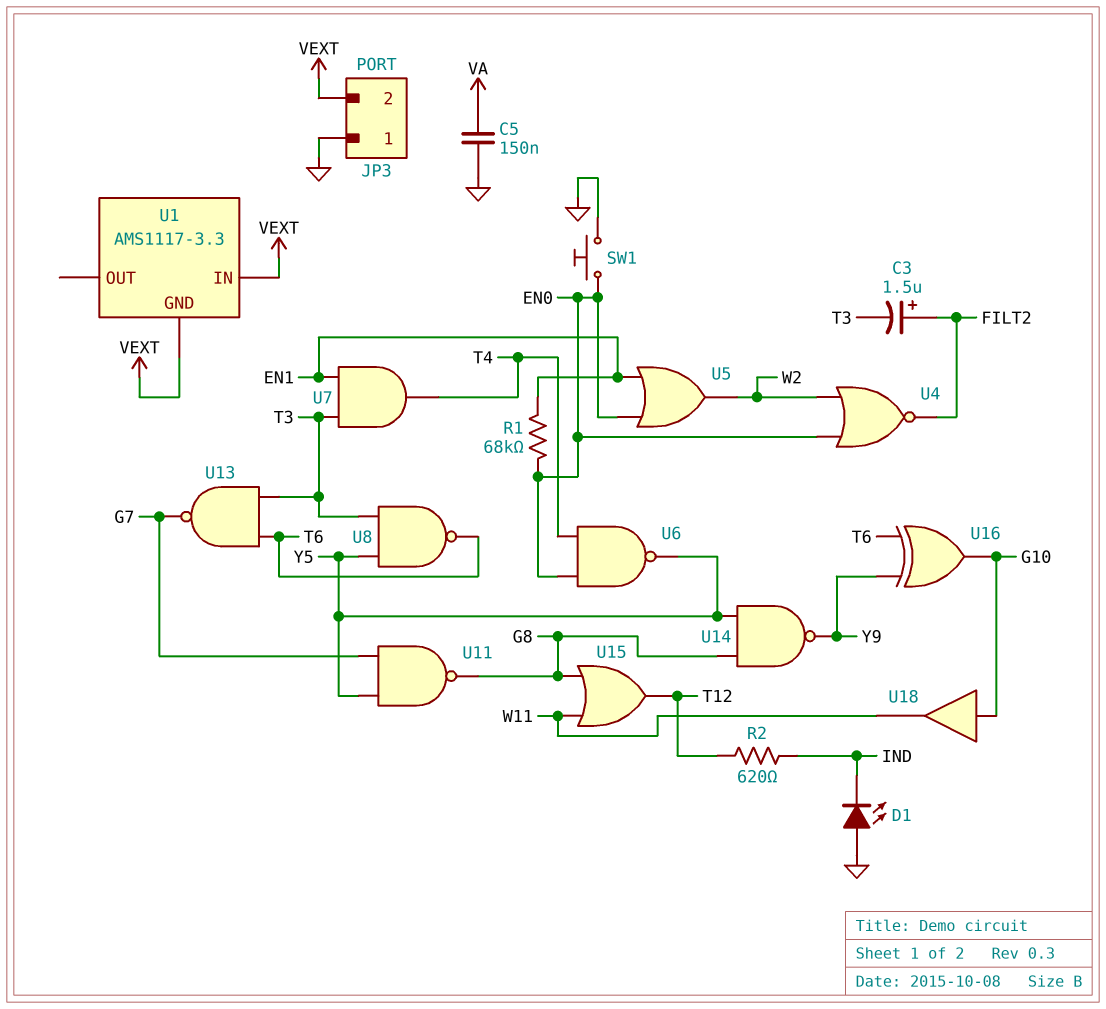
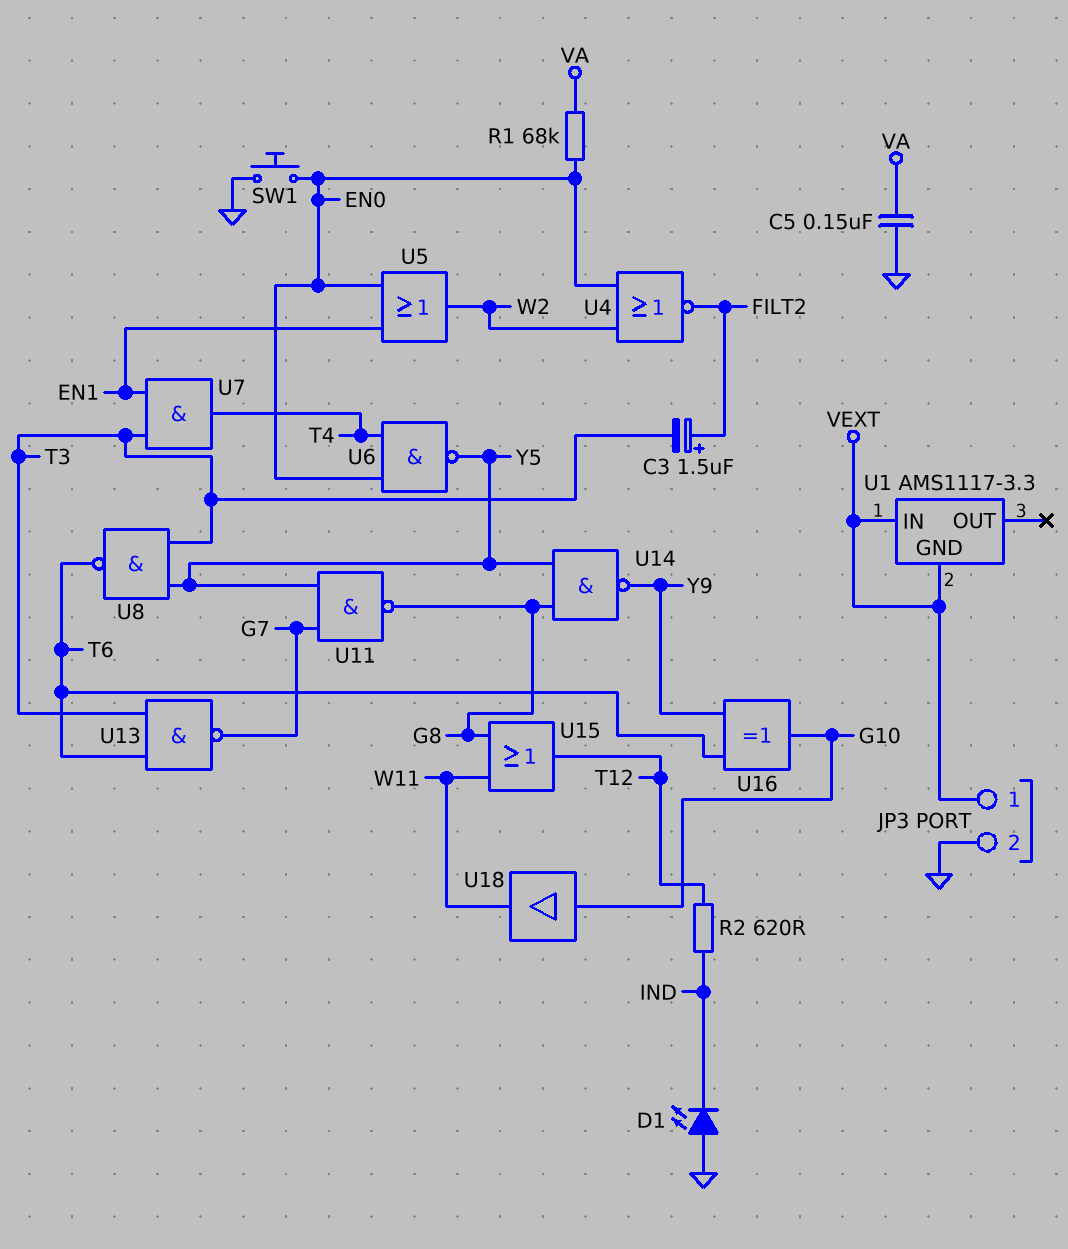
JP3 pin 1: GND -> VEXT
JP3 pin 2: VEXT -> GND
R1: 68k (EN0, EN1) -> 68k (EN0, VA)

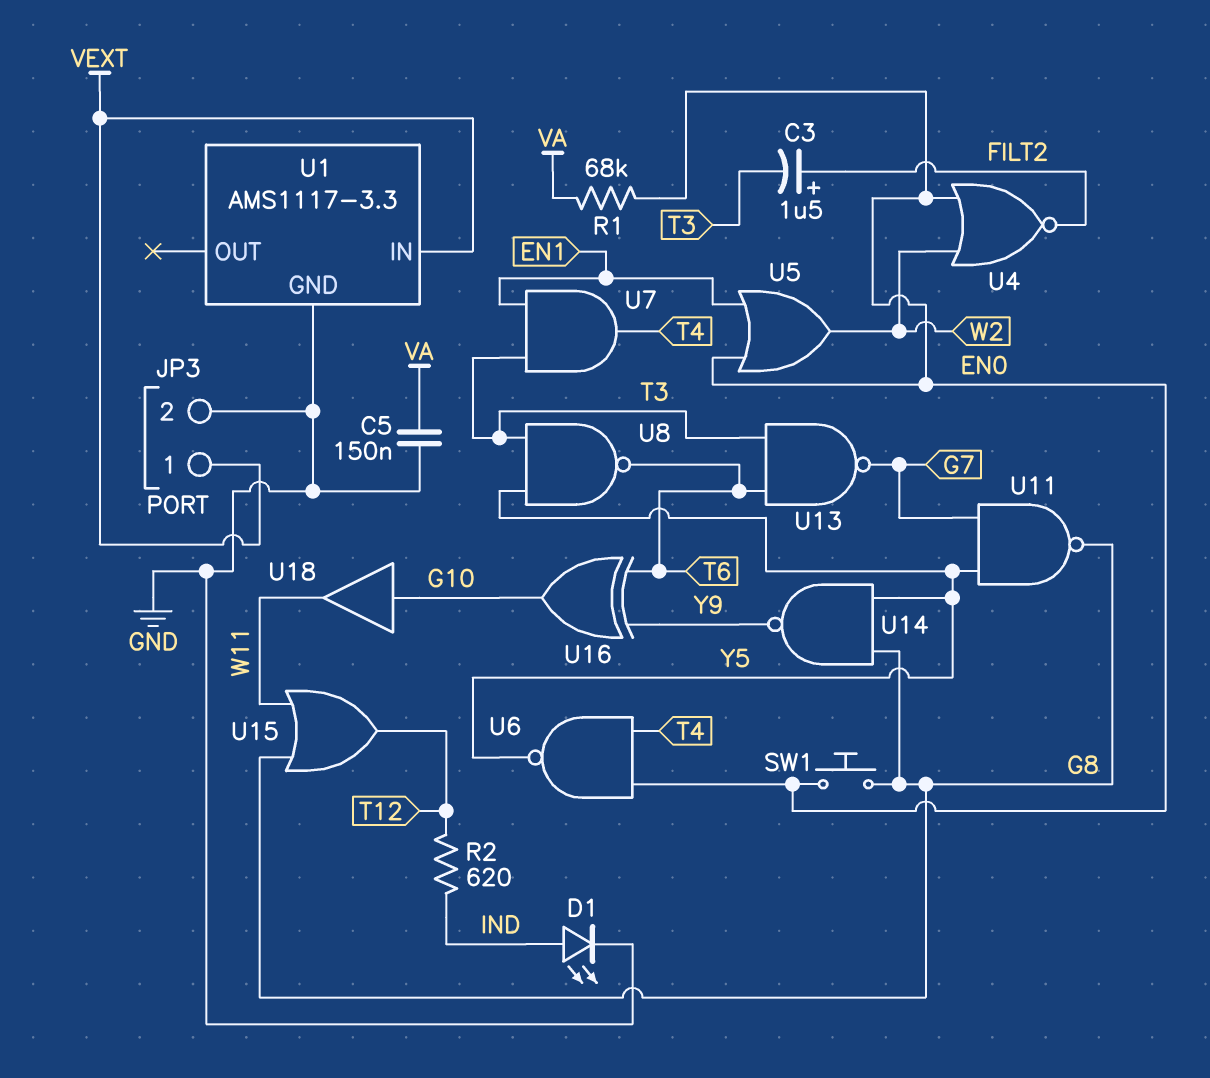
D1: LED (A GND, K IND) -> LED (A IND, K GND)
SW1: button (EN0, GND) -> button (EN0, G8)
U1 pin GND: VEXT -> GND

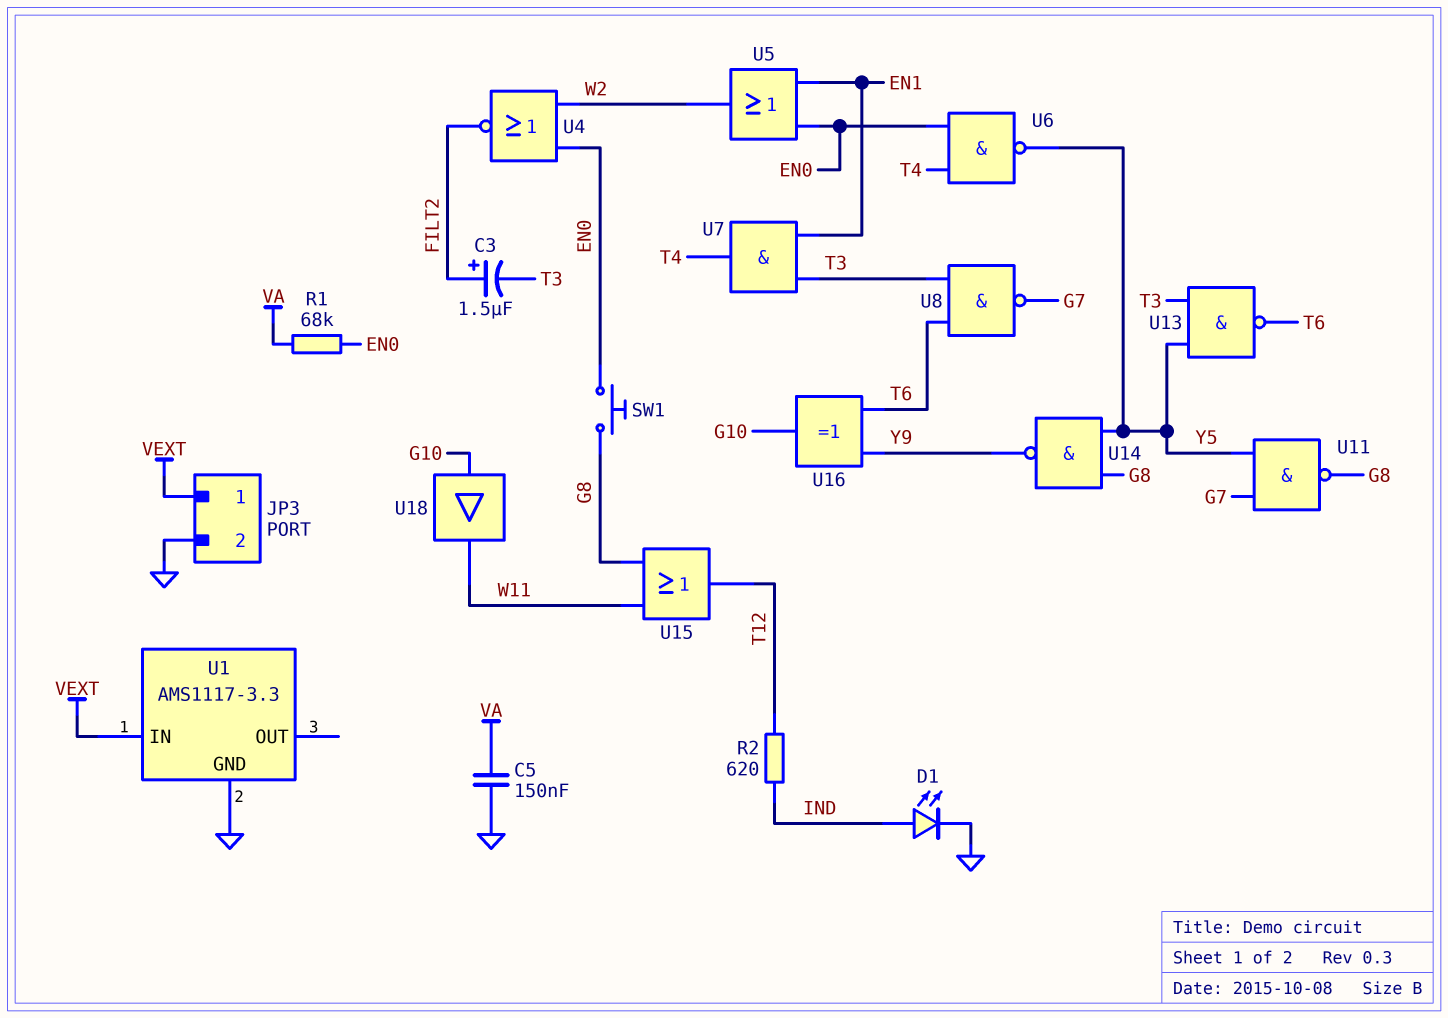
U8: NAND (in T3, in Y5, out T6) -> NAND (in T3, in T6, out G7)
U13: NAND (in T3, in T6, out G7) -> NAND (in T3, in Y5, out T6)

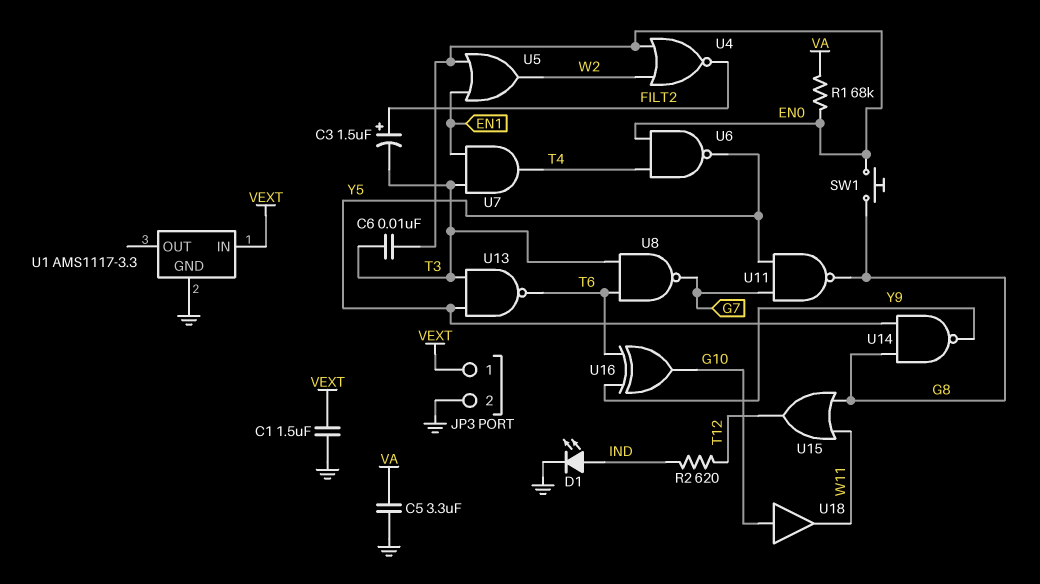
C1: none -> 1.5uF (GND, VEXT)
C5: 150nF (GND, VA) -> 3.3uF (GND, VA)
C6: none -> 10nF (EN0, T3)

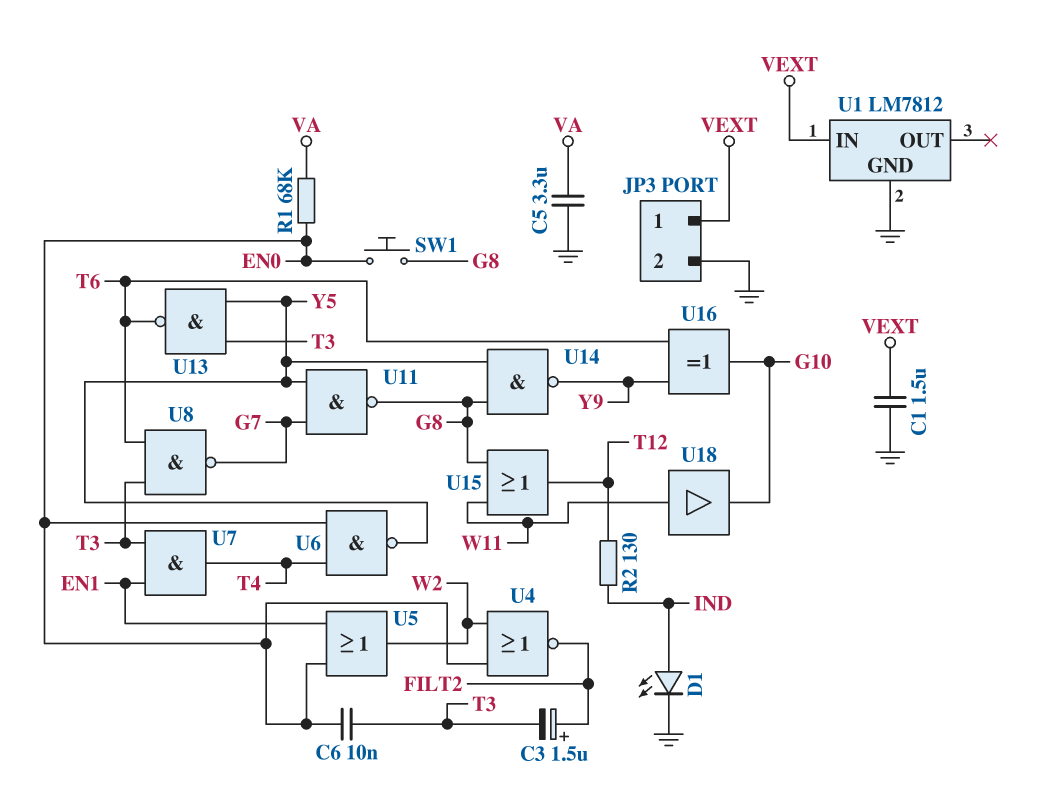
R2: 620 (IND, T12) -> 130 (IND, T12)
U1: AMS1117-3.3 -> LM7812
U18: buffer (in G10, out W11) -> buffer (in W11, out G10)

